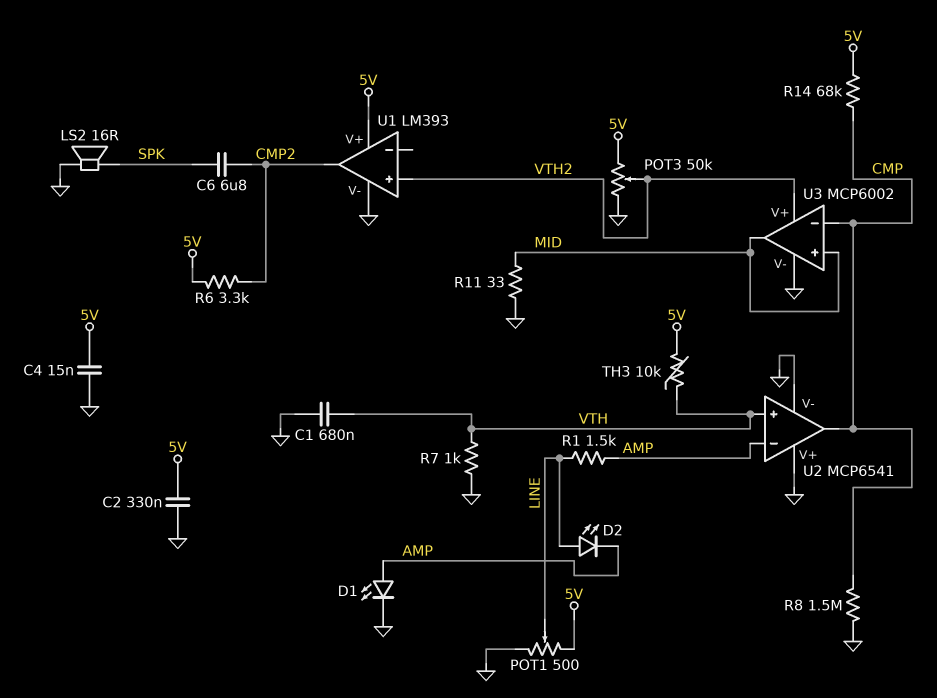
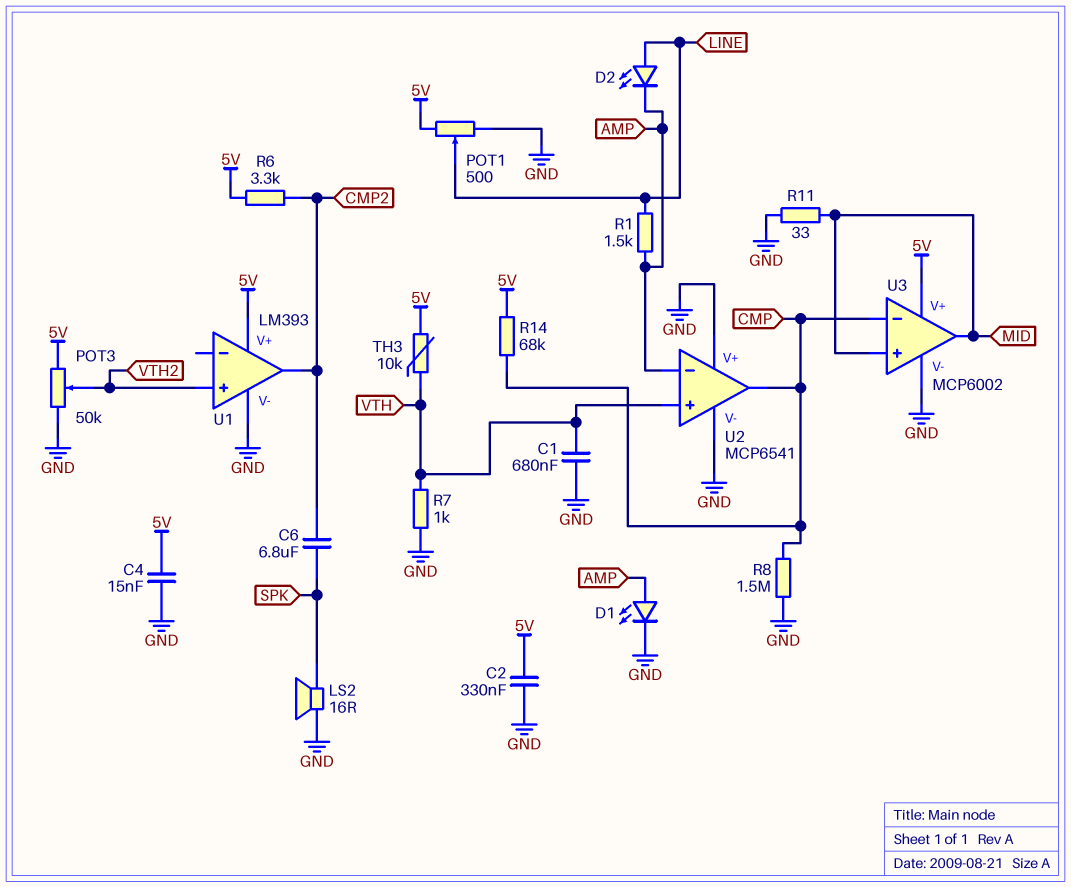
U3 pin V+: VTH2 -> 5V

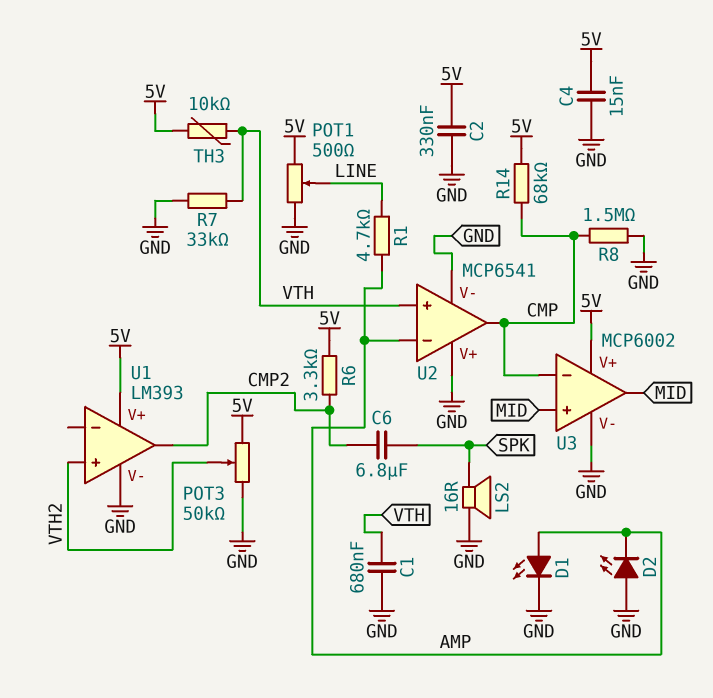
D2: LED (A LINE, K AMP) -> LED (A GND, K AMP)
R1: 1.5k (AMP, LINE) -> 4.7k (AMP, LINE)
R7: 1k (GND, VTH) -> 33k (GND, VTH)
R11: 33 (GND, MID) -> none

